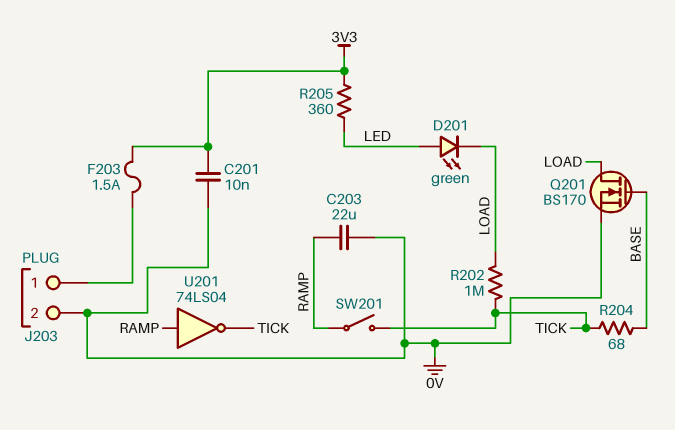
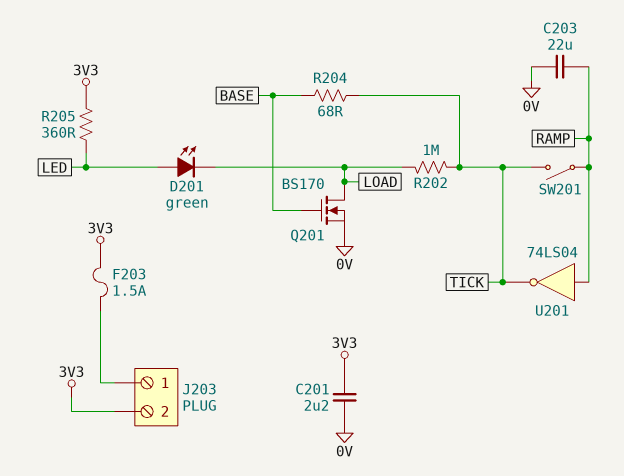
C201: 10nF (0V, 3V3) -> 2.2uF (0V, 3V3)
J203 pin 2: 0V -> 3V3

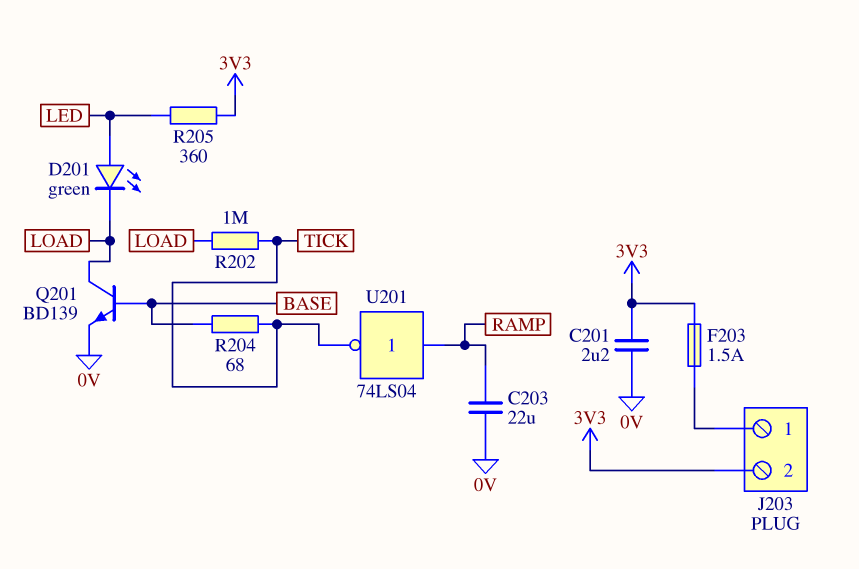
Q201: NMOS BS170 (G BASE, D LOAD, S 0V) -> NPN BD139 (B BASE, C LOAD, E 0V)
SW201: switch (RAMP, TICK) -> none

